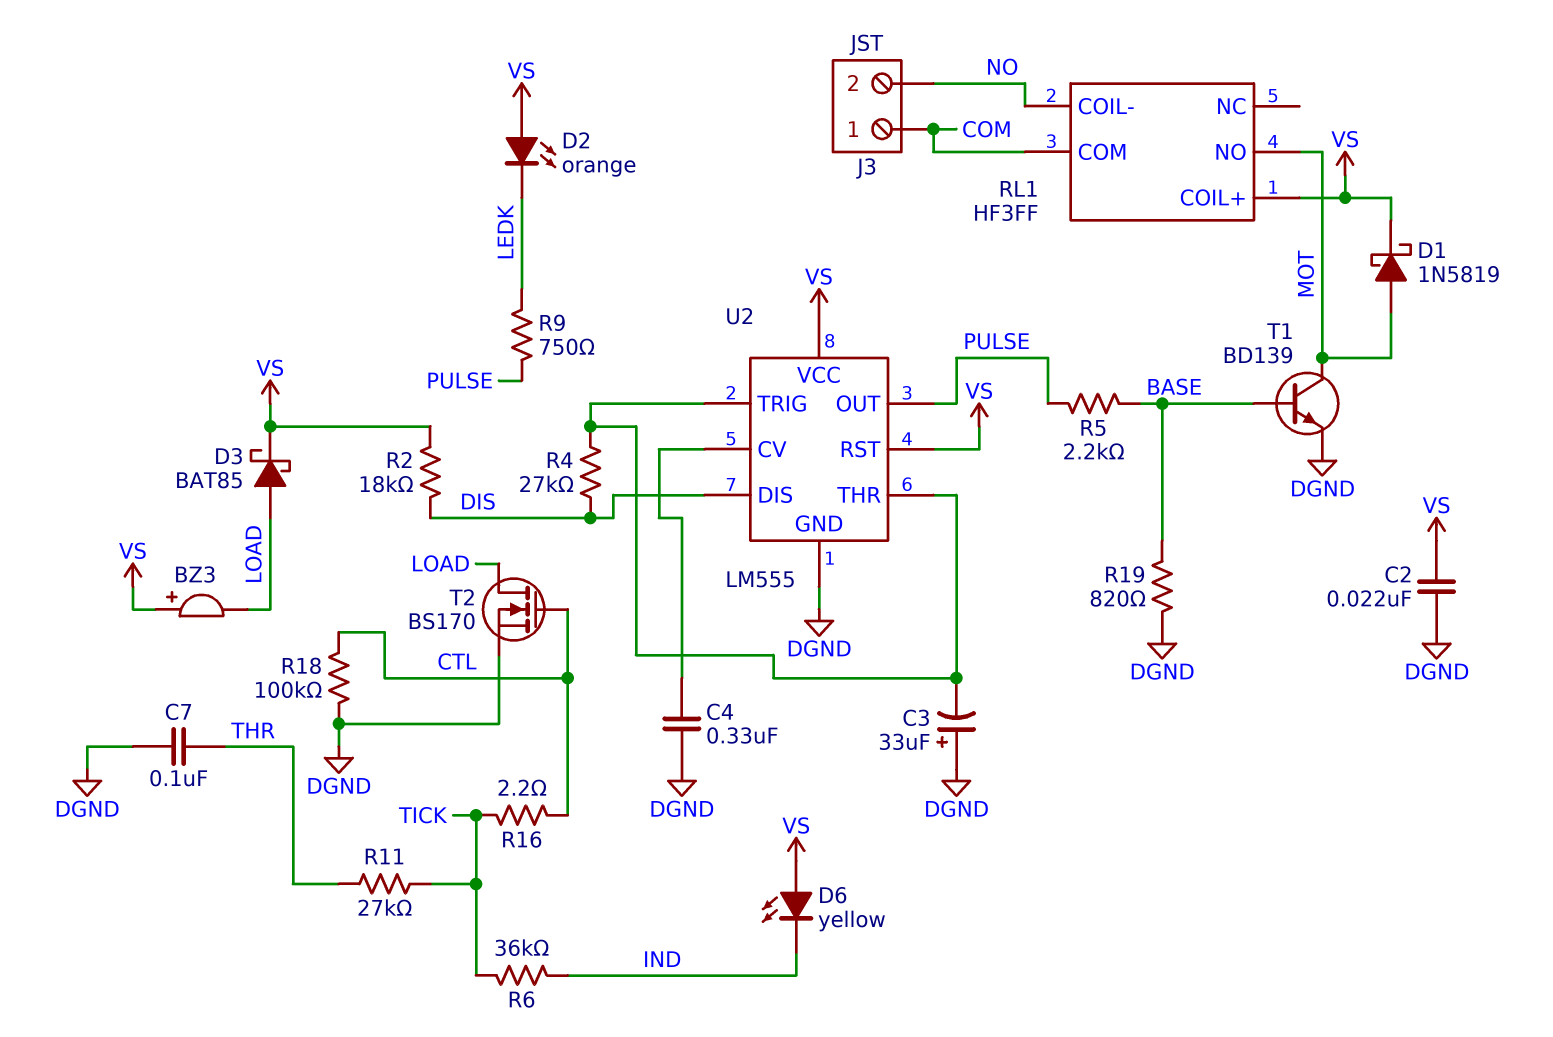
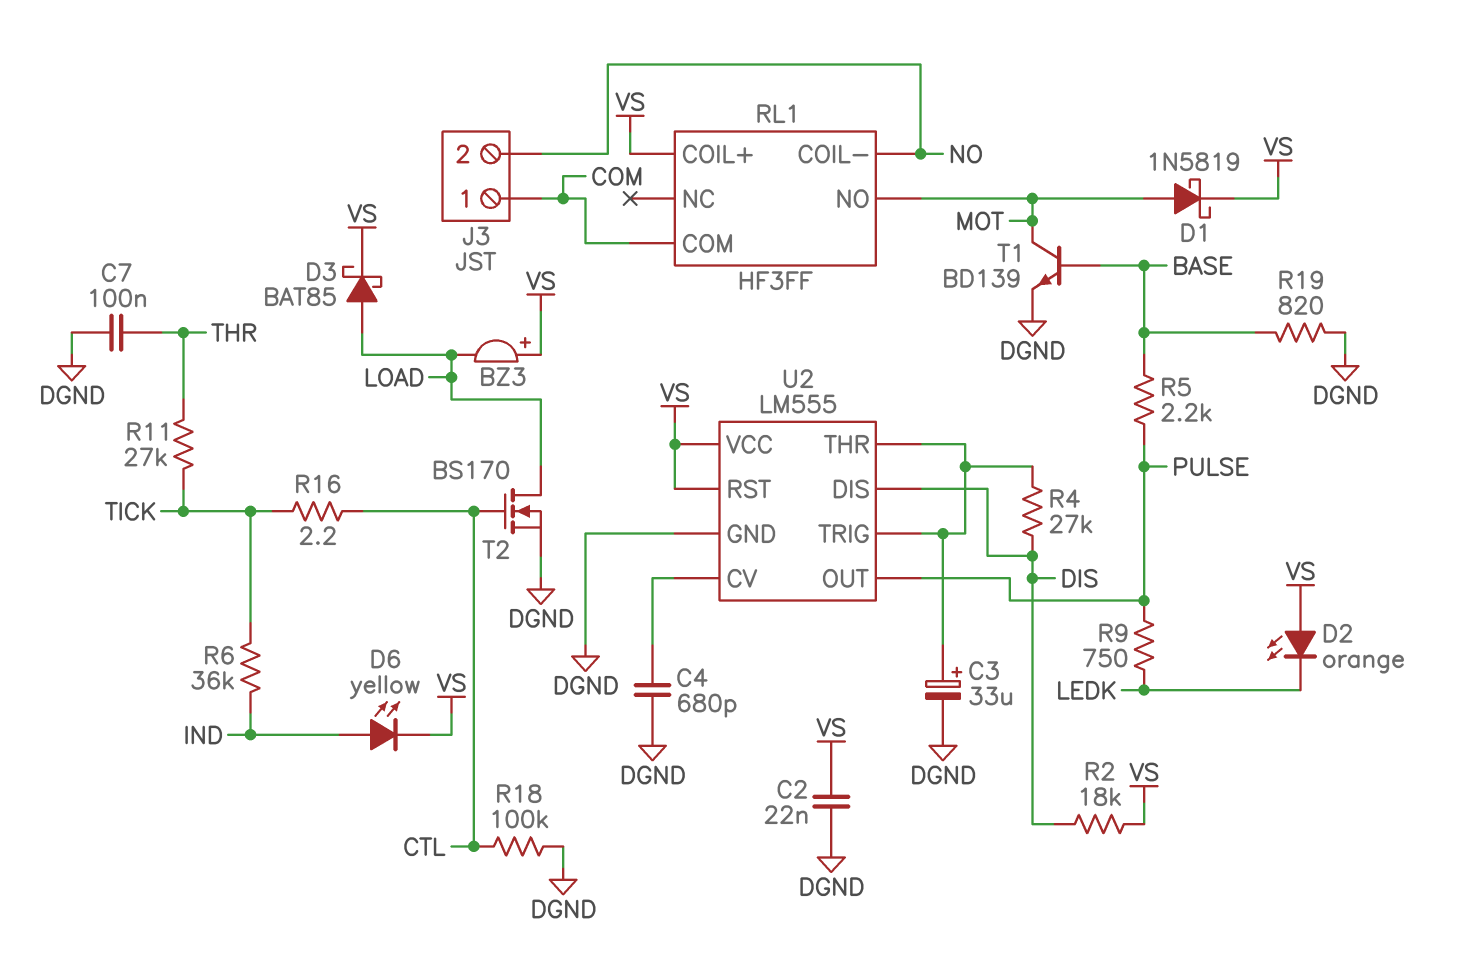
C3: 33uF (plus DGND, minus U2/THR) -> 33uF (plus U2/THR, minus DGND)
C4: 330nF (DGND, U2/CV) -> 680pF (DGND, U2/CV)
D6: LED yellow (A VS, K IND) -> LED yellow (A IND, K VS)

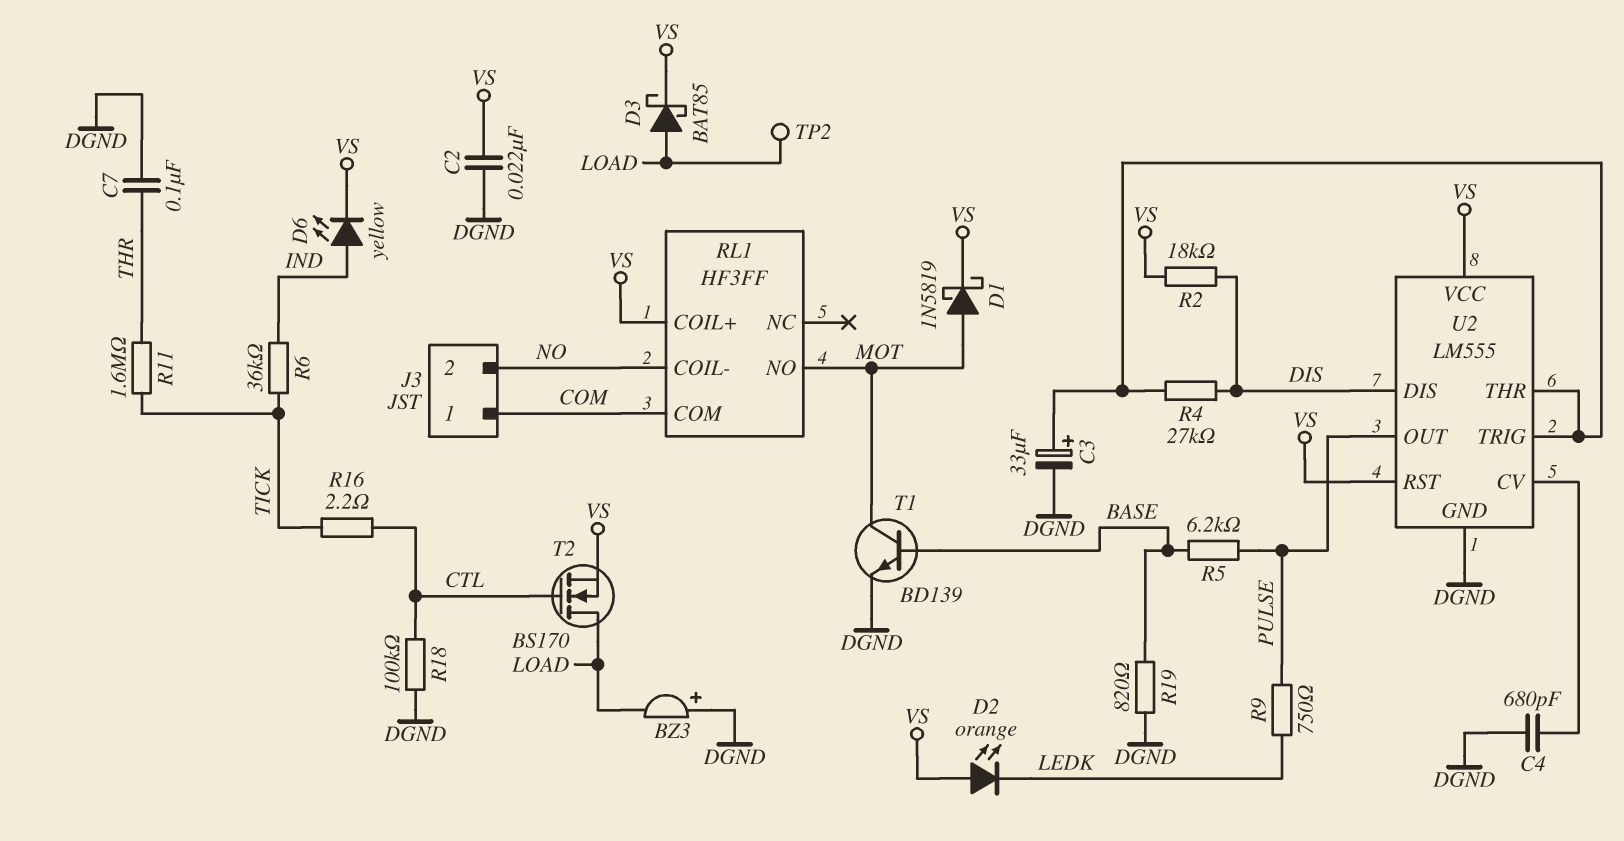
BZ3: buzzer (plus VS, minus LOAD) -> buzzer (plus DGND, minus LOAD)
R5: 2.2k (BASE, PULSE) -> 6.2k (BASE, PULSE)
R11: 27k (THR, TICK) -> 1.6M (THR, TICK)
T2: NMOS BS170 (G CTL, D LOAD, S DGND) -> NMOS BS170 (G CTL, D LOAD, S VS)
TP2: none -> test point (LOAD)

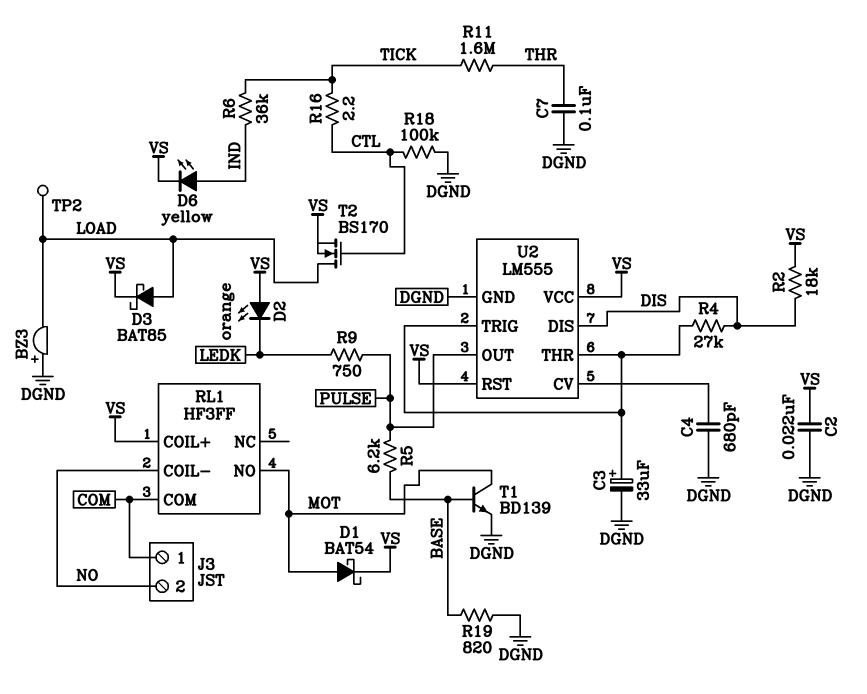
D1: schottky 1N5819 (A MOT, K VS) -> schottky BAT54 (A MOT, K VS)

